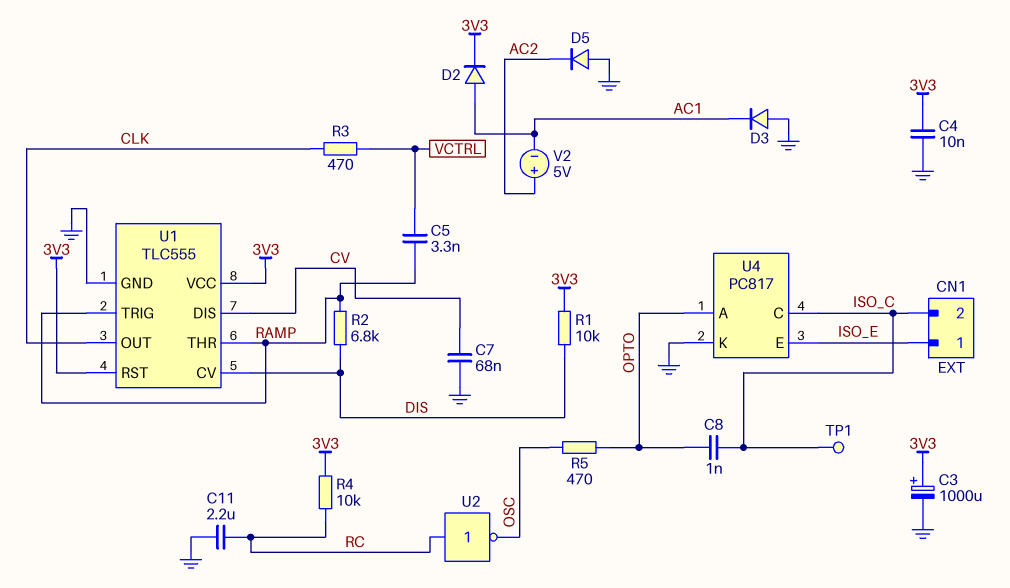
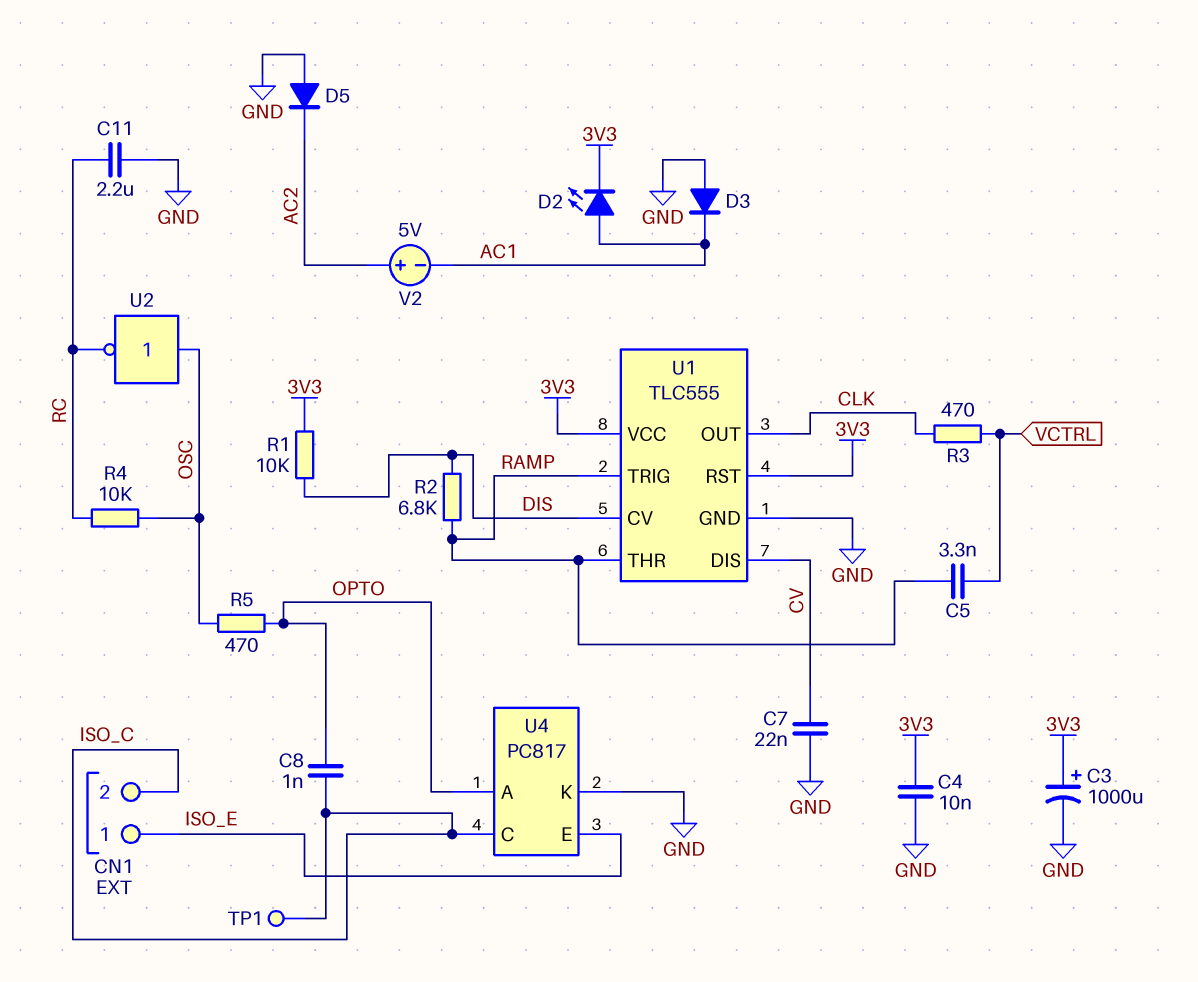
C7: 68nF (CV, GND) -> 22nF (CV, GND)
D2: diode (A AC1, K 3V3) -> LED (A AC1, K 3V3)
R4: 10k (3V3, RC) -> 10k (OSC, RC)
U2: NOT (in RC, out OSC) -> NOT (in OSC, out RC)

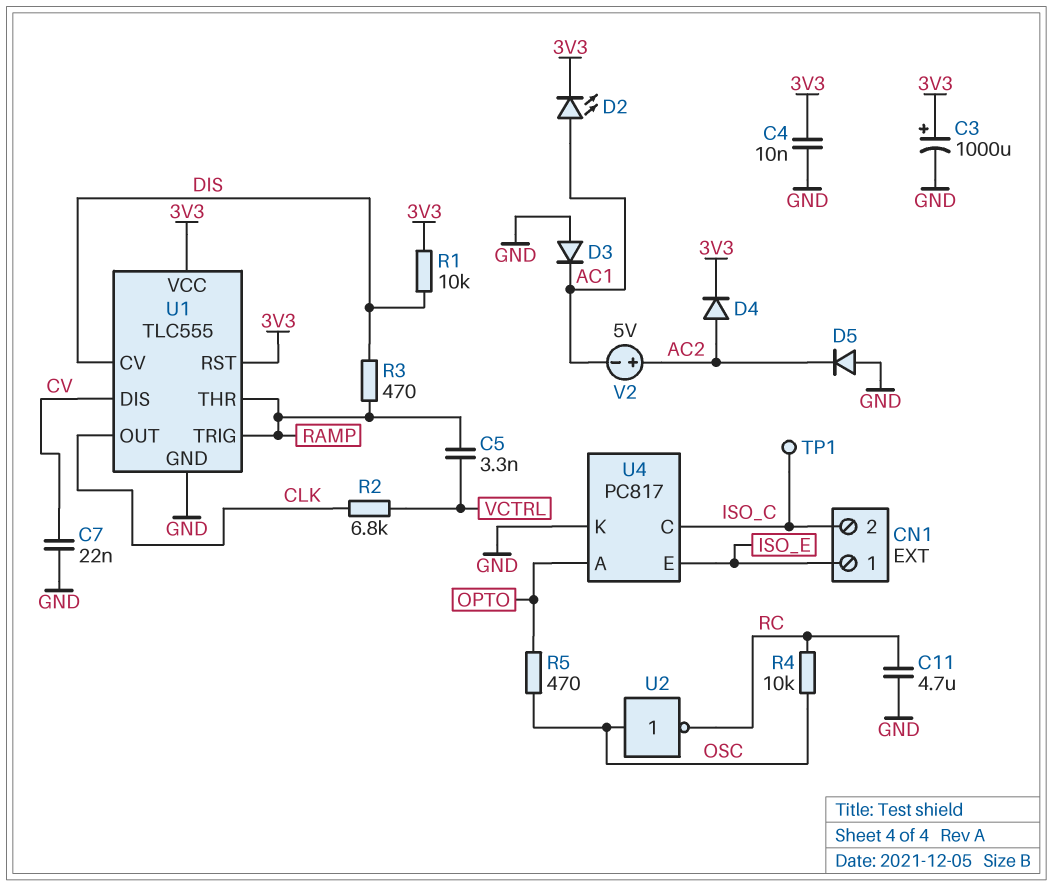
C8: 1nF (ISO_C, OPTO) -> none
C11: 2.2uF (GND, RC) -> 4.7uF (GND, RC)
D4: none -> diode (A AC2, K 3V3)
R2: 6.8k (DIS, RAMP) -> 6.8k (CLK, VCTRL)
R3: 470 (CLK, VCTRL) -> 470 (DIS, RAMP)

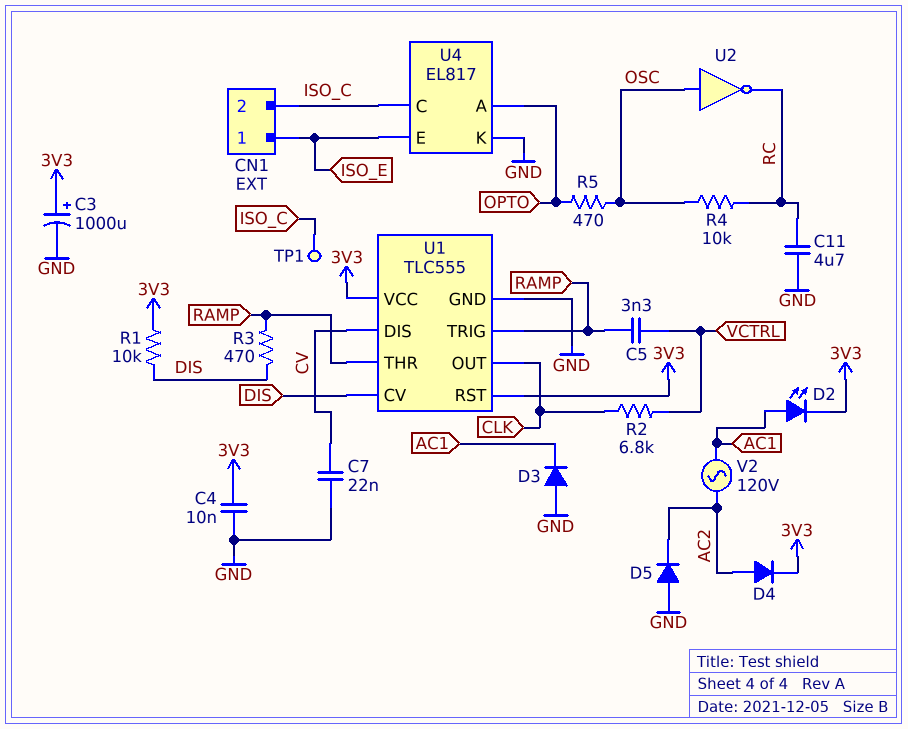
U4: PC817 -> EL817
V2: 5V (plus AC2, minus AC1) -> AC 120V (AC1, AC2)

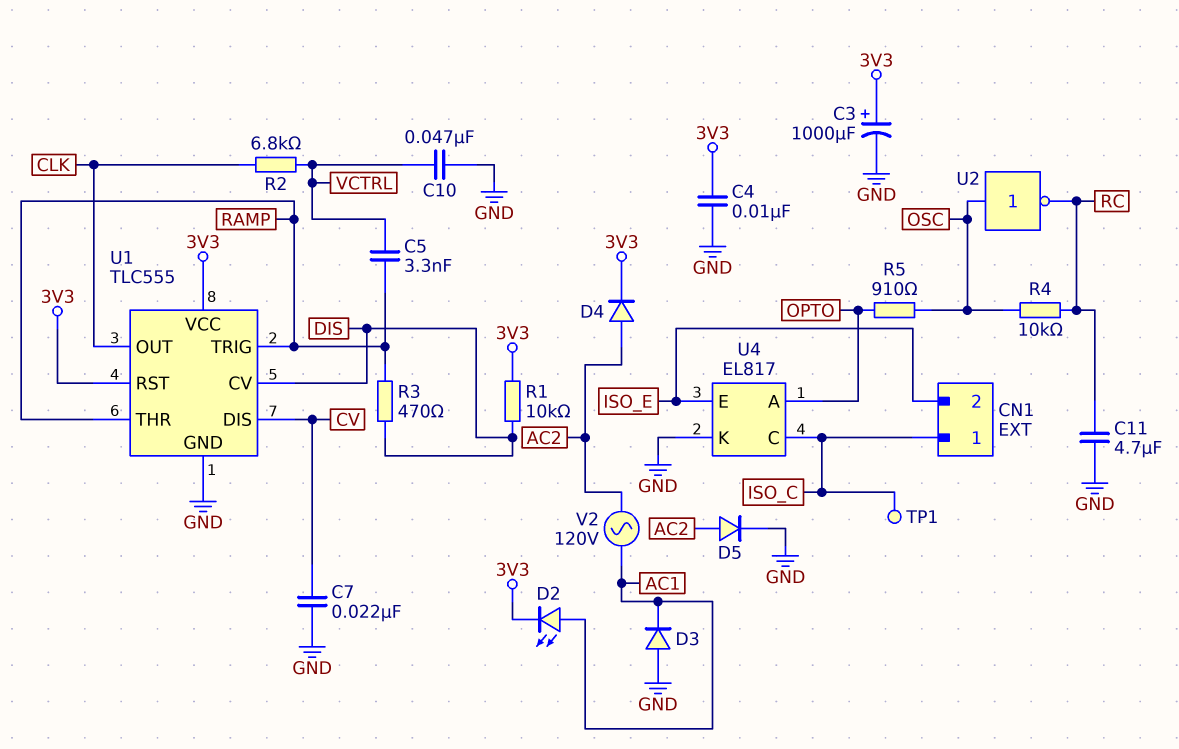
C10: none -> 47nF (GND, VCTRL)
CN1 pin 1: ISO_E -> ISO_C
CN1 pin 2: ISO_C -> ISO_E
D5: diode (A GND, K AC2) -> diode (A AC2, K GND)
R5: 470 (OPTO, OSC) -> 910 (OPTO, OSC)

